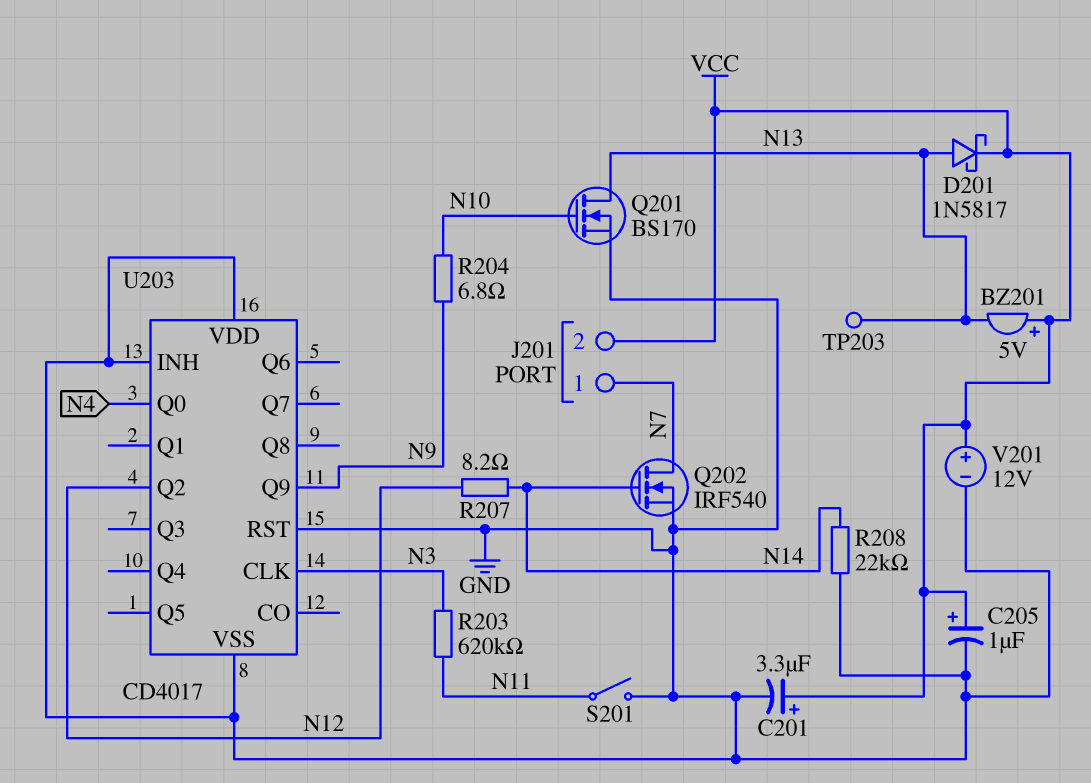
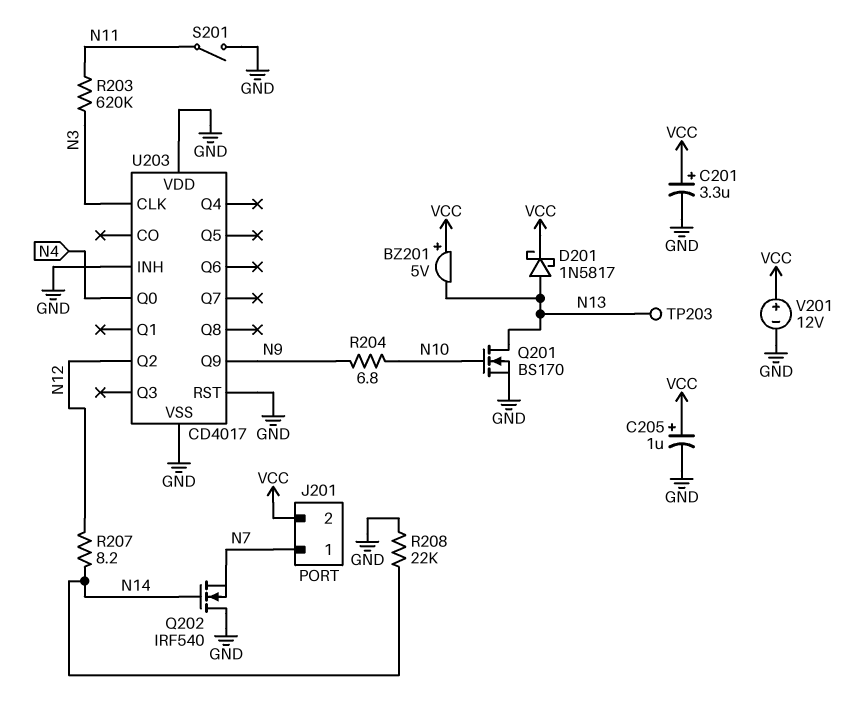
Q202: NMOS IRF540 (G N14, D N7, S GND) -> NMOS IRF540 (G N14, D GND, S N7)

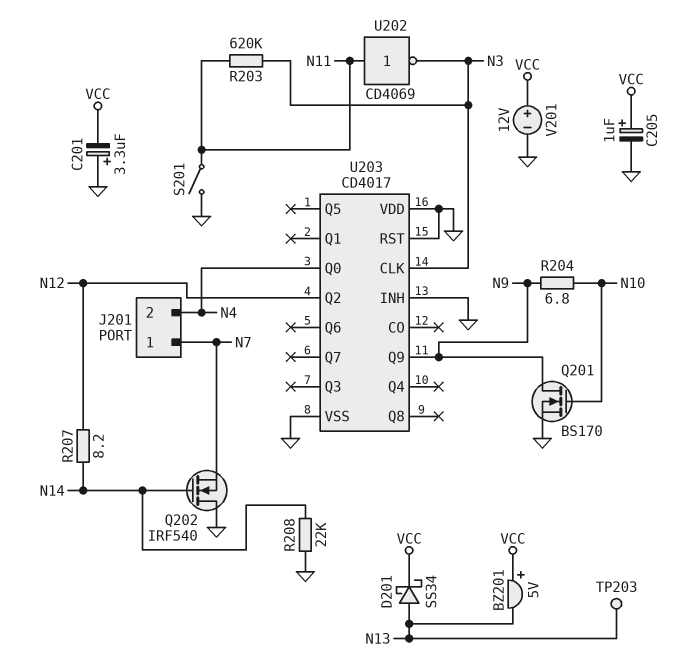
C201: 3.3uF (plus VCC, minus GND) -> 3.3uF (plus GND, minus VCC)
D201: schottky 1N5817 (A N13, K VCC) -> schottky SS34 (A N13, K VCC)
J201 pin 2: VCC -> N4
Q201: NMOS BS170 (G N10, D N13, S GND) -> NMOS BS170 (G N10, D N9, S GND)
U202: none -> NOT CD4069 (in N11, out N3)

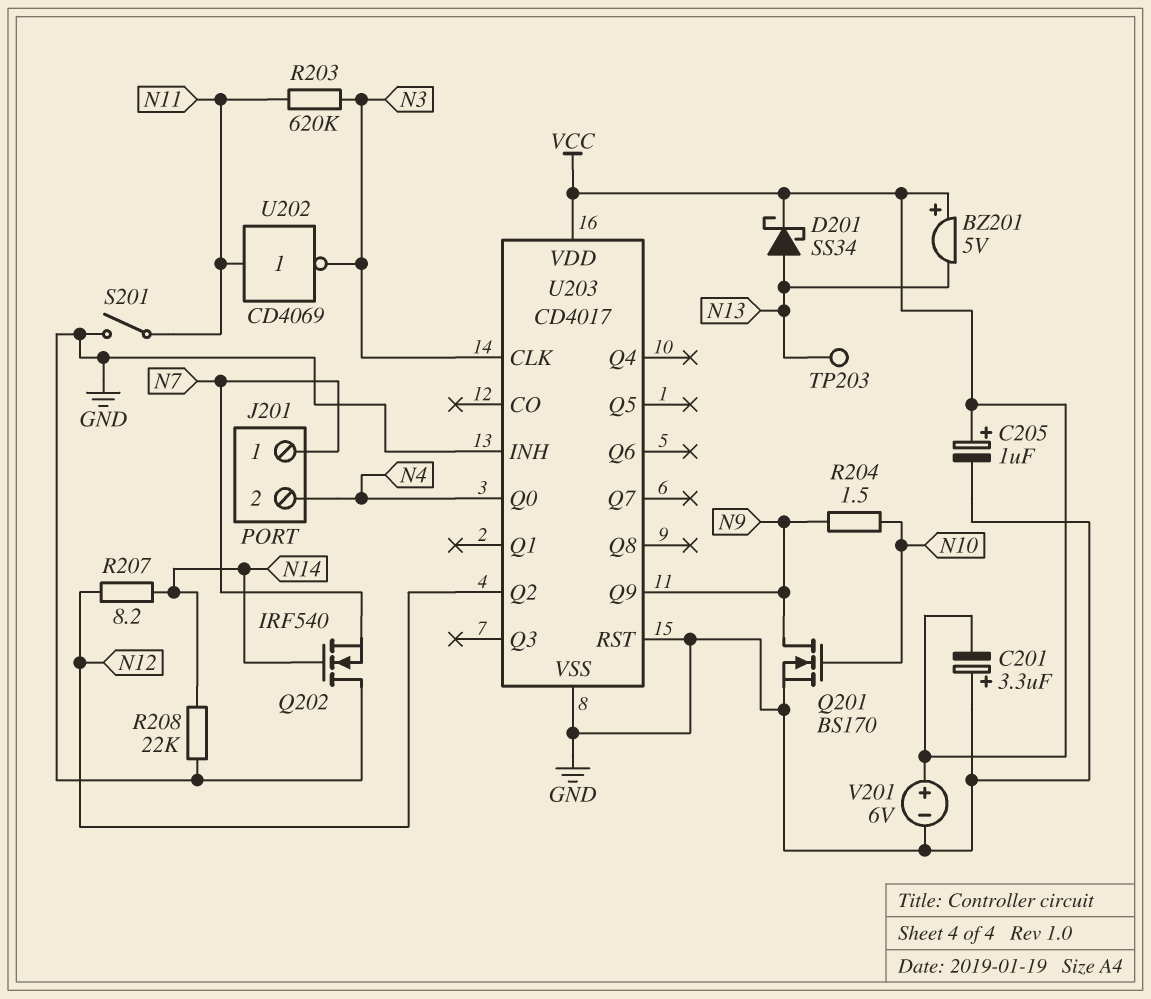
R204: 6.8 (N9, N10) -> 1.5 (N9, N10)
U203 pin VDD: GND -> VCC
V201: 12V (plus VCC, minus GND) -> 6V (plus VCC, minus GND)

